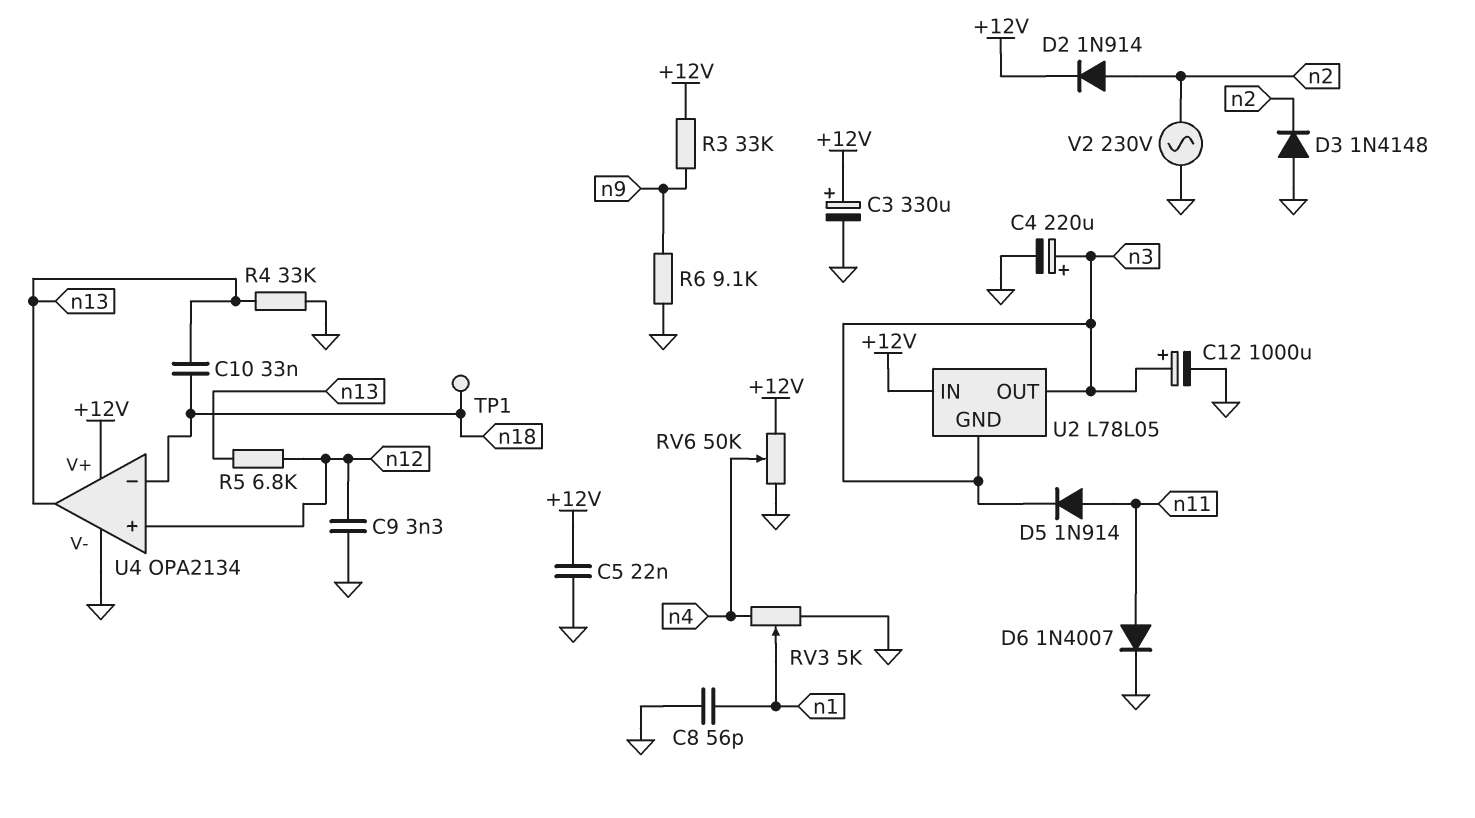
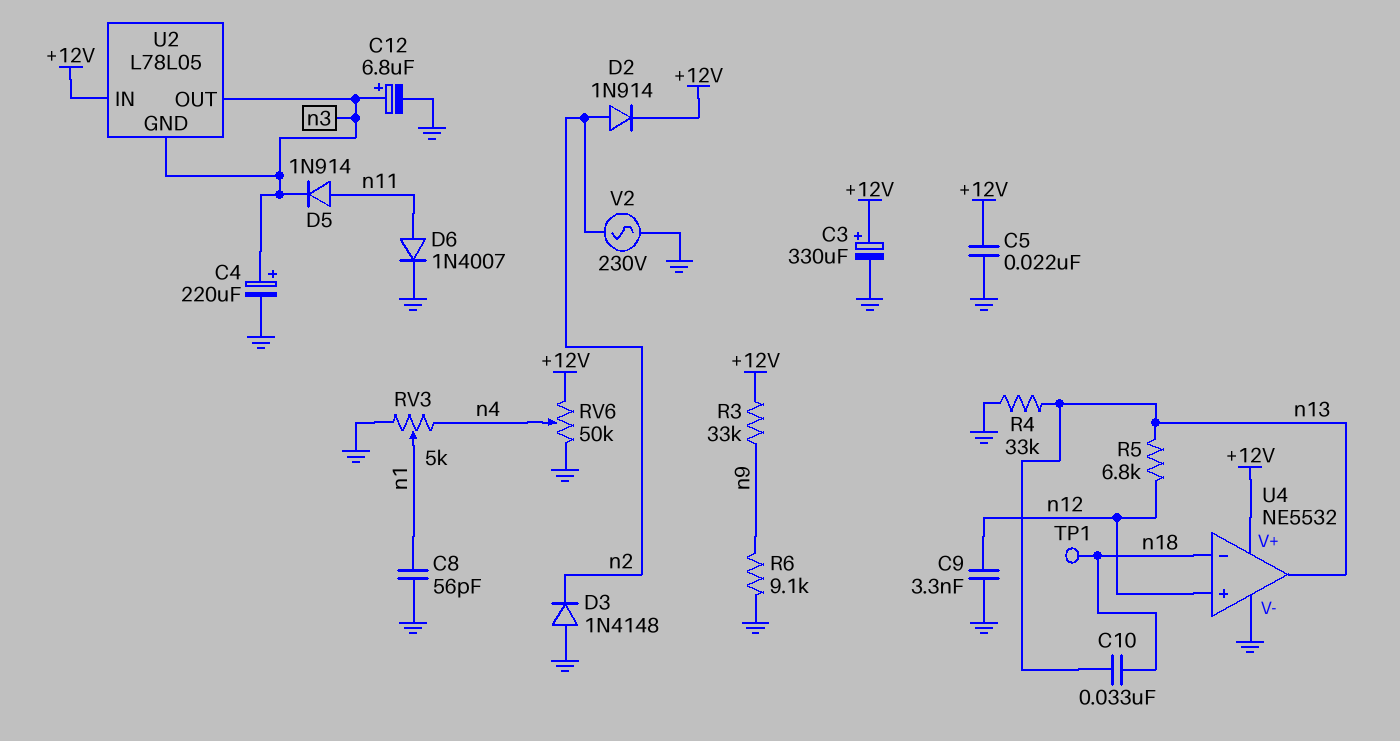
C12: 1000uF (plus n3, minus GND) -> 6.8uF (plus n3, minus GND)
U4: OPA2134 -> NE5532

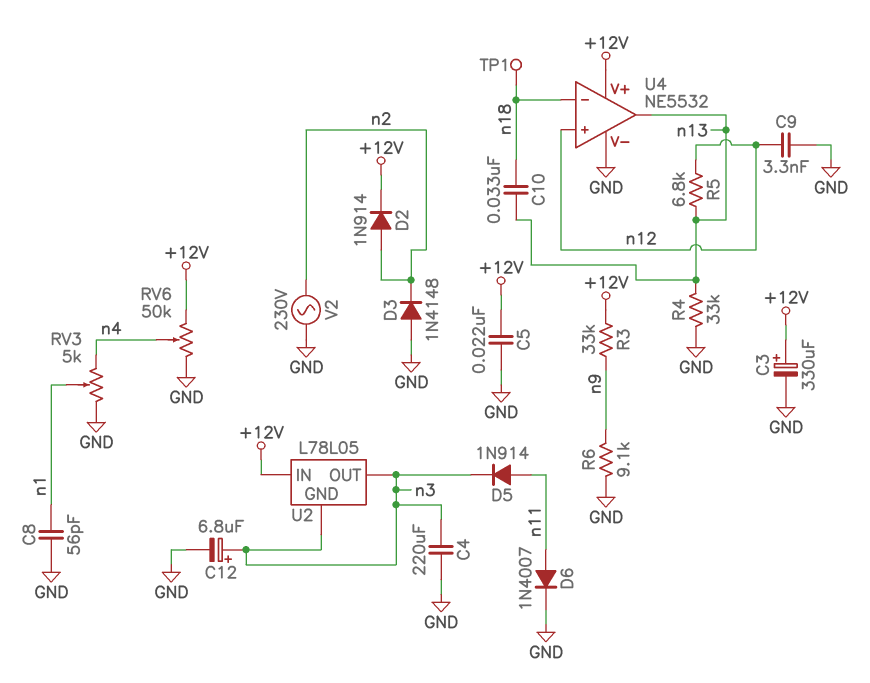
C4: 220uF (plus n3, minus GND) -> 220uF (GND, n3)

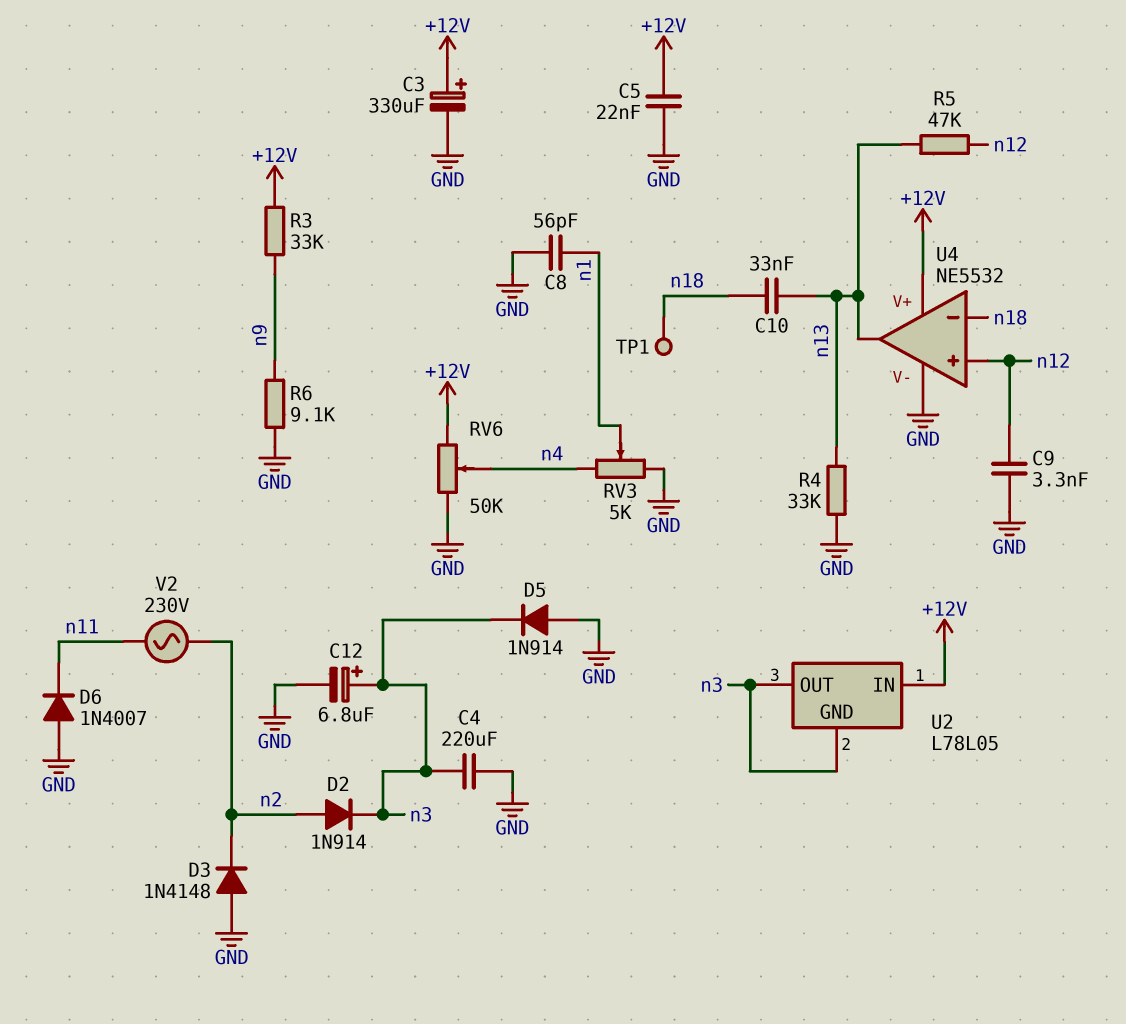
D2: diode 1N914 (A n2, K +12V) -> diode 1N914 (A n2, K n3)
D5: diode 1N914 (A n11, K n3) -> diode 1N914 (A GND, K n3)
D6: diode 1N4007 (A n11, K GND) -> diode 1N4007 (A GND, K n11)
R5: 6.8k (n12, n13) -> 47k (n12, n13)
V2: AC 230V (GND, n2) -> AC 230V (n2, n11)

